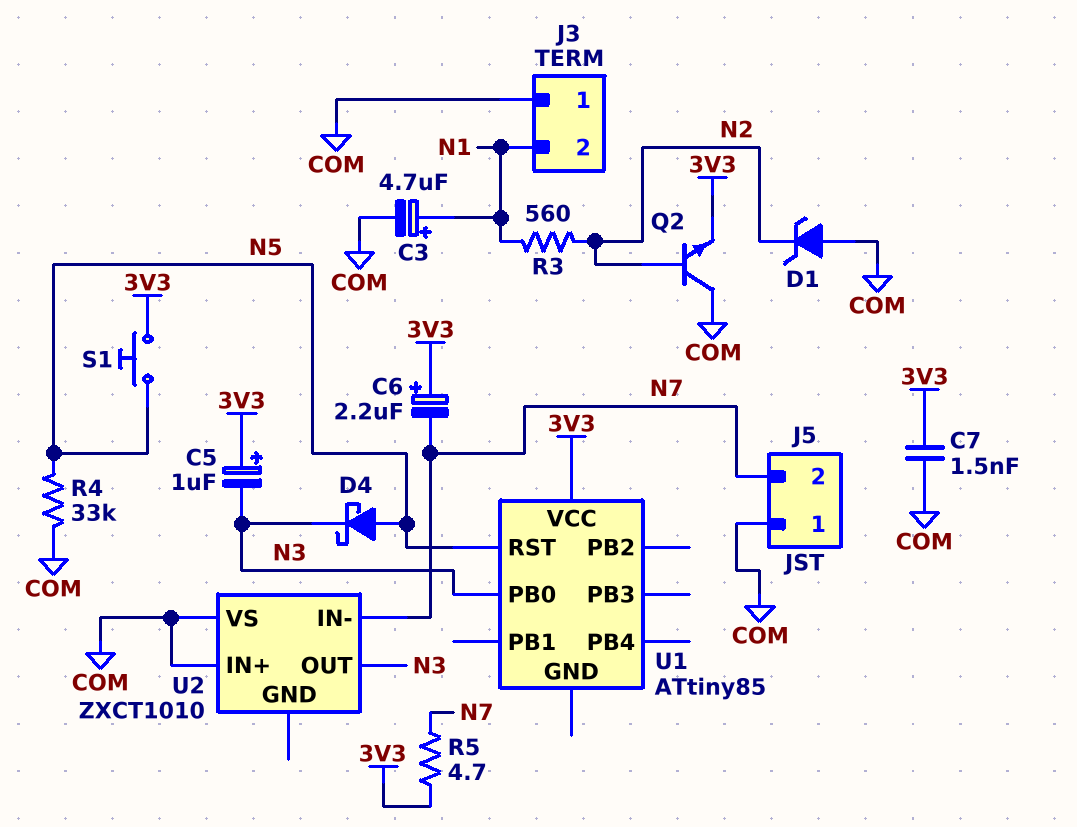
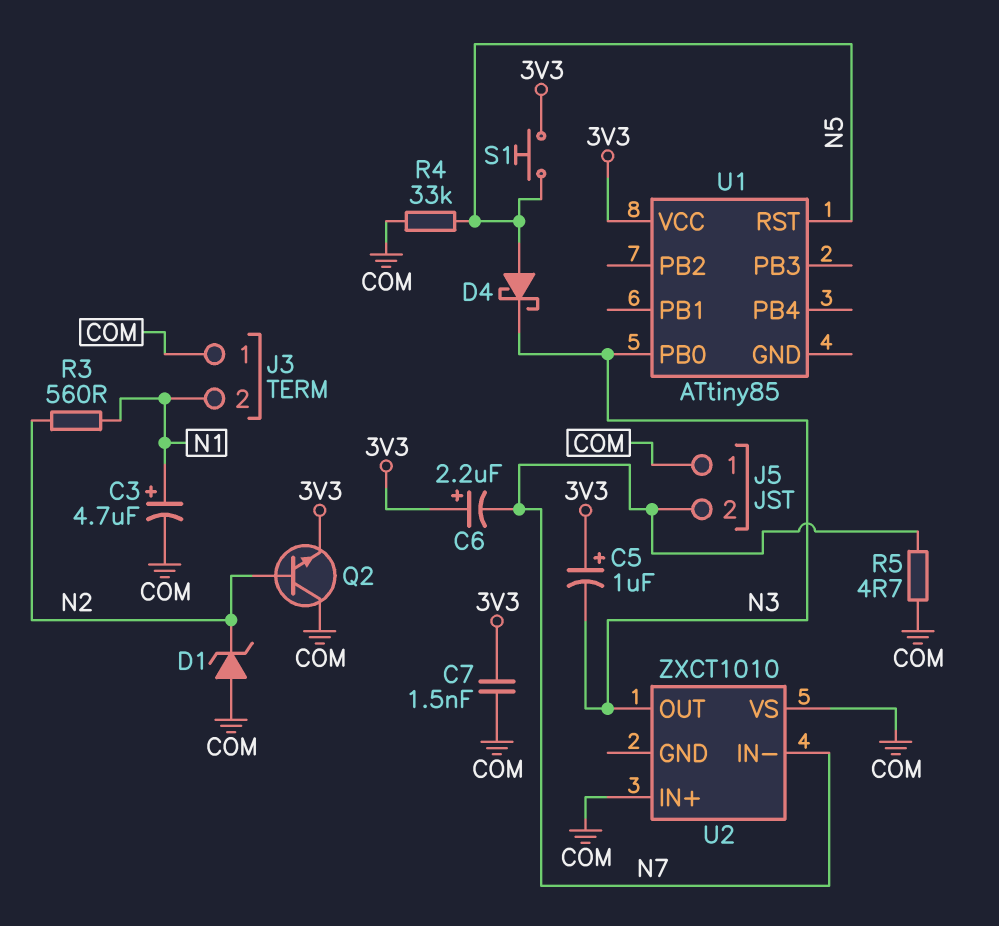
R5: 4.7 (3V3, N7) -> 4.7 (COM, N7)

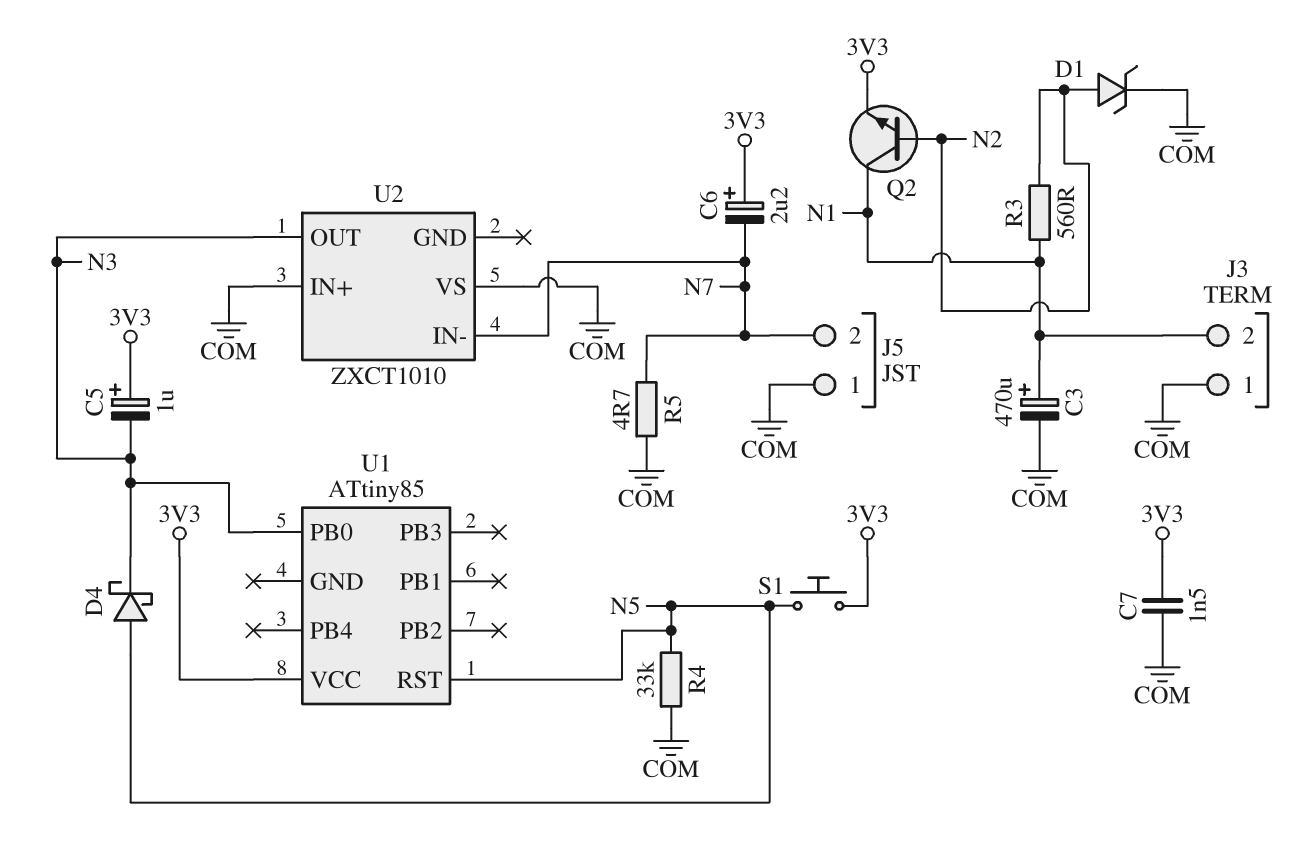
C3: 4.7uF (plus N1, minus COM) -> 470uF (plus N1, minus COM)
D1: zener (A COM, K N2) -> zener (A N2, K COM)
Q2: NPN (B N2, C COM, E 3V3) -> NPN (B N2, C N1, E 3V3)

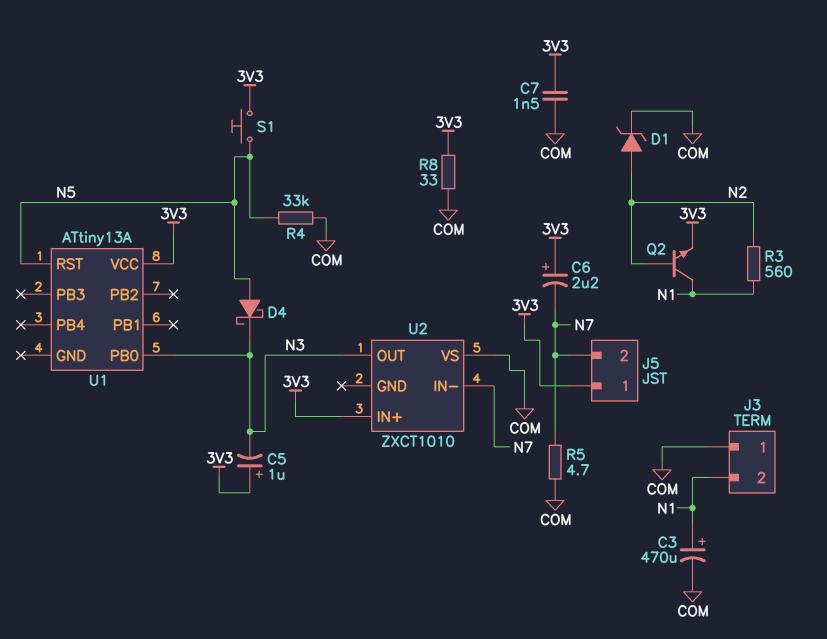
J5 pin 1: COM -> 3V3
R8: none -> 33 (3V3, COM)
U1: ATtiny85 -> ATtiny13A
U2 pin IN+: COM -> 3V3

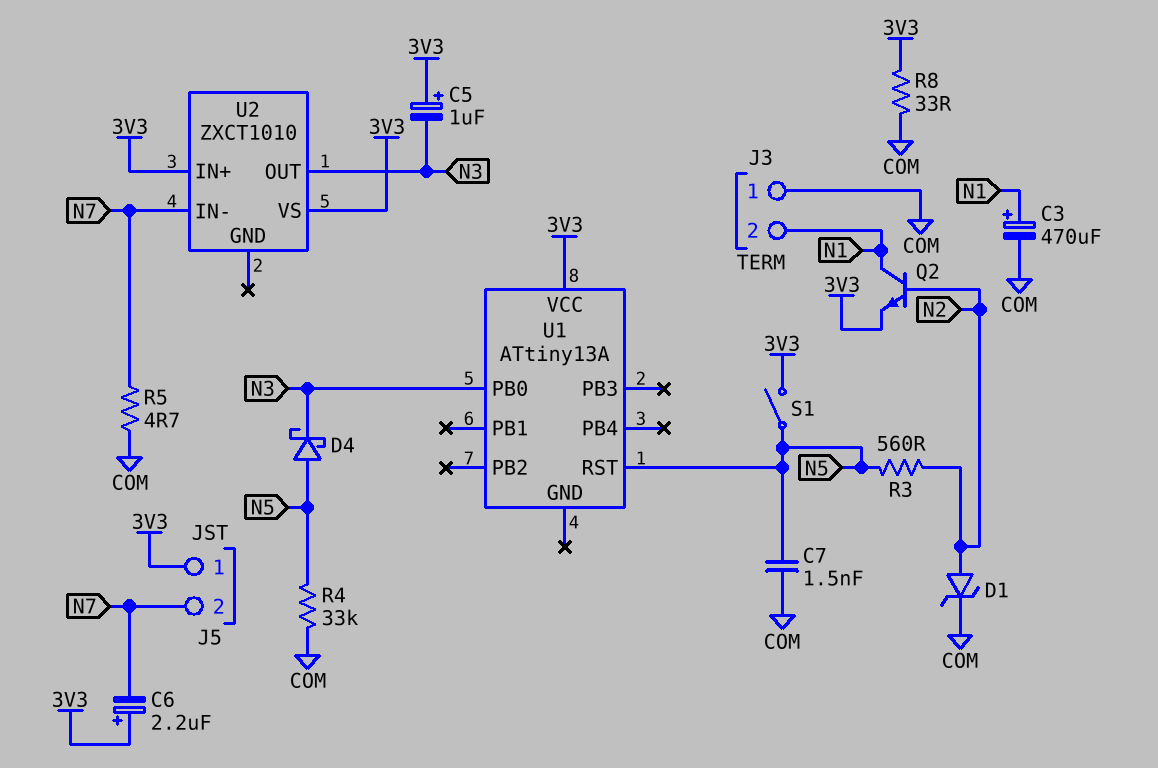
C7: 1.5nF (3V3, COM) -> 1.5nF (COM, N5)
R3: 560 (N1, N2) -> 560 (N2, N5)
S1: button (3V3, N5) -> switch (3V3, N5)
U2 pin VS: COM -> 3V3

